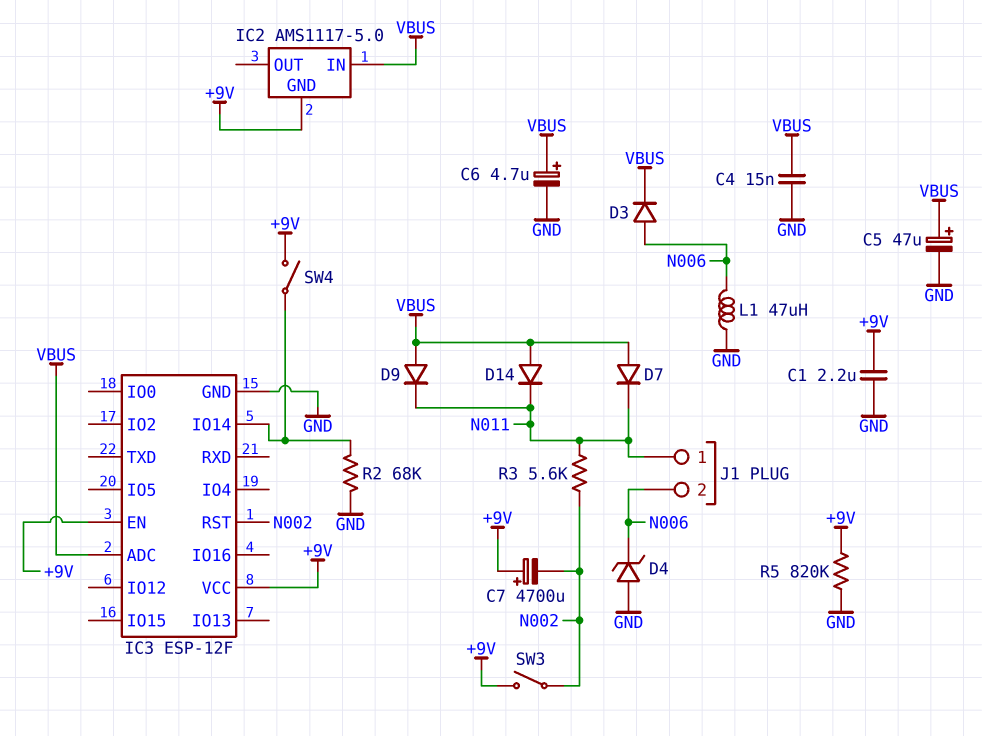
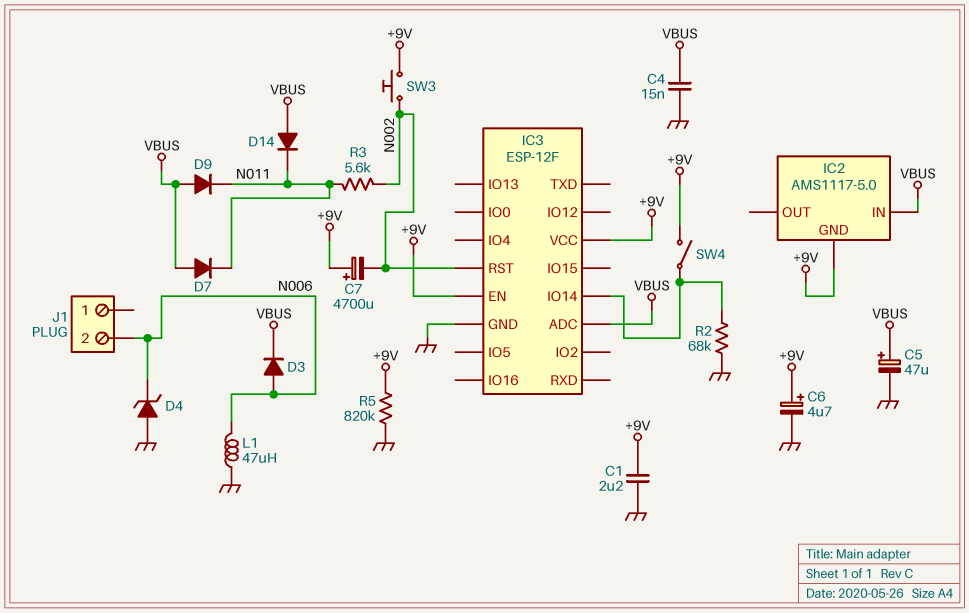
C6: 4.7uF (plus VBUS, minus GND) -> 4.7uF (plus +9V, minus GND)
J1 pin 1: N011 -> none
SW3: switch (+9V, N002) -> button (+9V, N002)

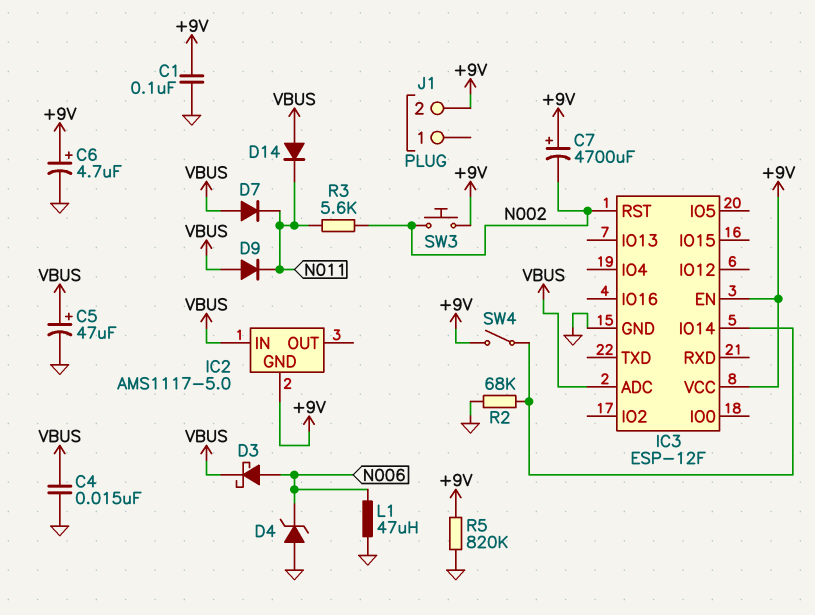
C1: 2.2uF (+9V, GND) -> 100nF (+9V, GND)
D3: diode (A N006, K VBUS) -> schottky (A N006, K VBUS)
J1 pin 2: N006 -> +9V

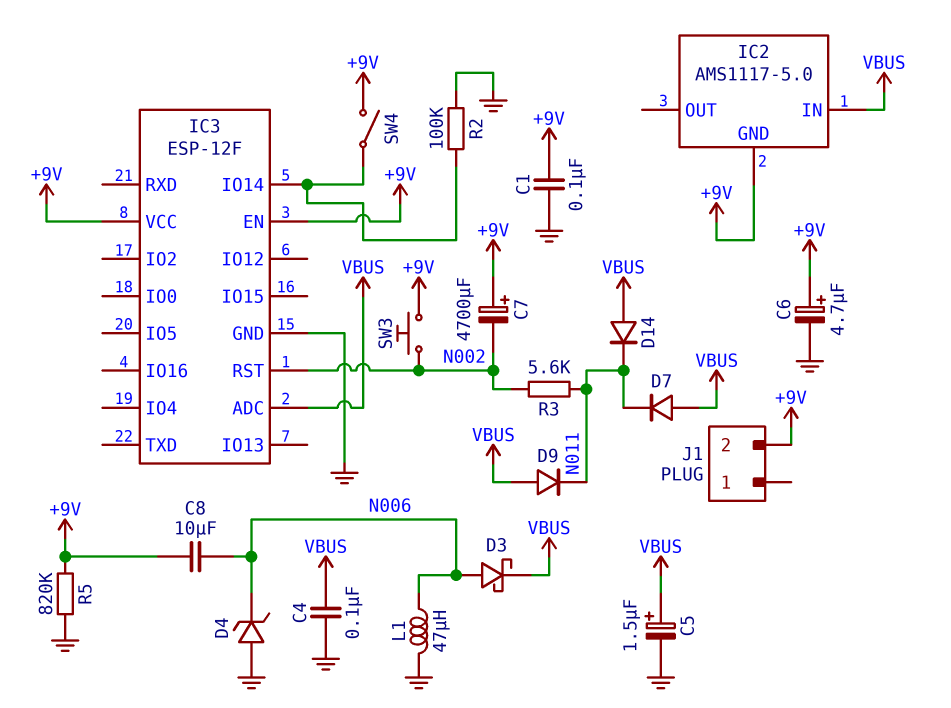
C4: 15nF (GND, VBUS) -> 100nF (GND, VBUS)
C5: 47uF (plus VBUS, minus GND) -> 1.5uF (plus VBUS, minus GND)
C8: none -> 10uF (+9V, N006)
R2: 68k (GND, IC3/IO14) -> 100k (GND, IC3/IO14)

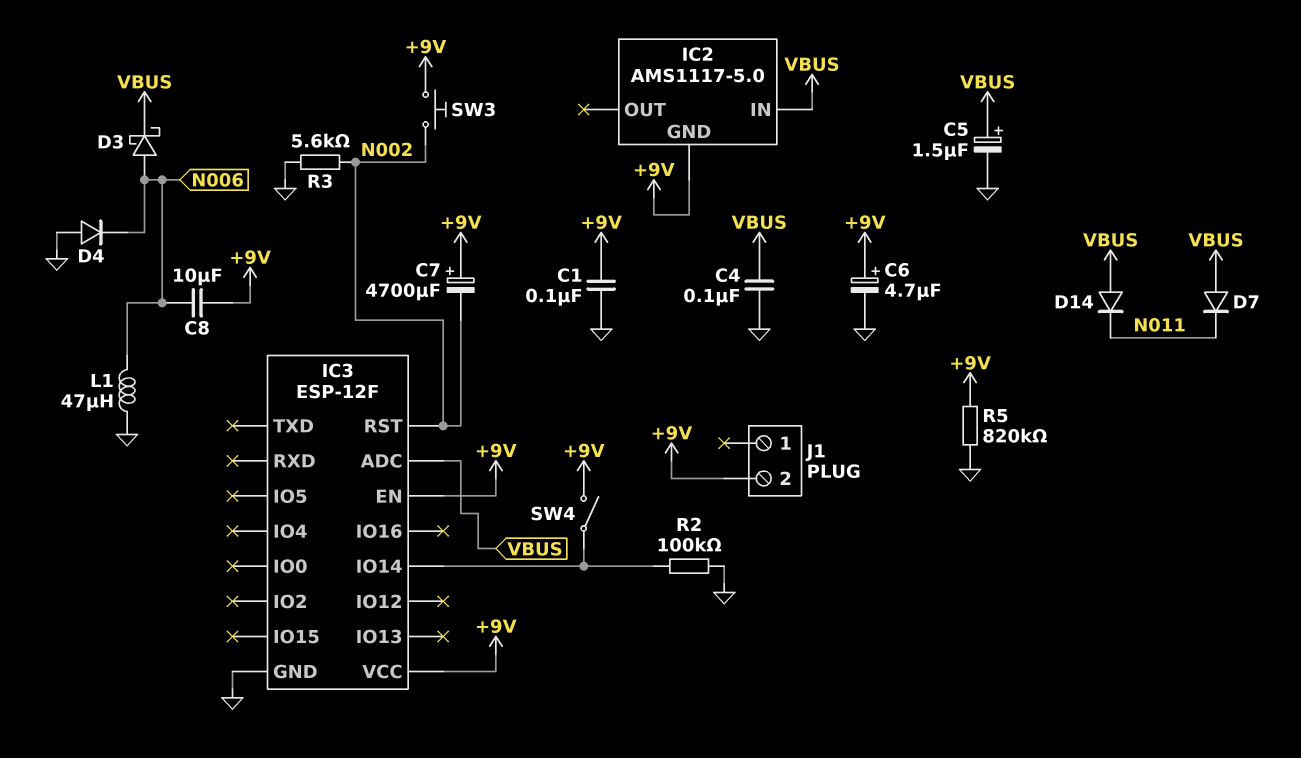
D4: zener (A GND, K N006) -> diode (A GND, K N006)
D9: diode (A VBUS, K N011) -> none
R3: 5.6k (N002, N011) -> 5.6k (GND, N002)

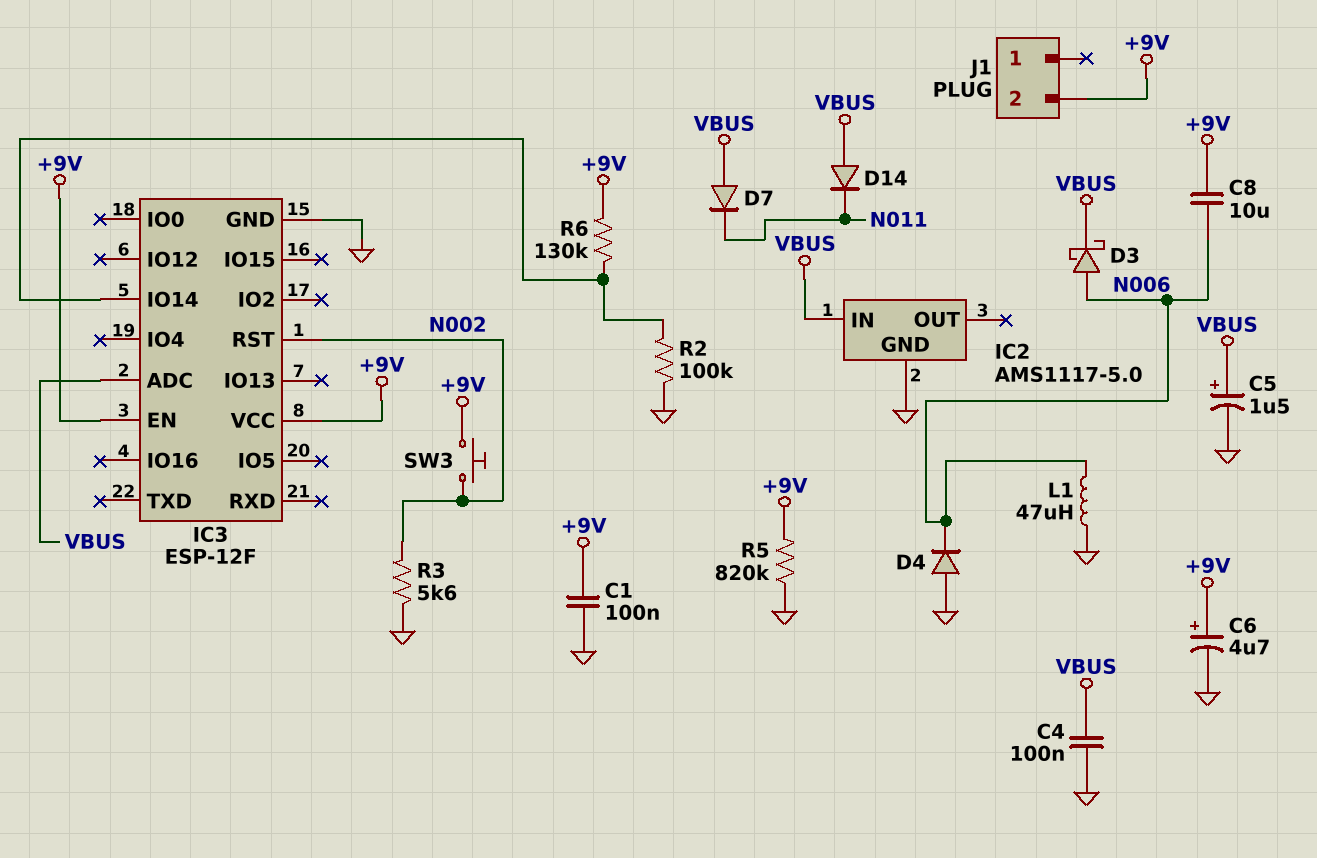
C7: 4700uF (plus +9V, minus N002) -> none
IC2 pin GND: +9V -> GND
R6: none -> 130k (+9V, IC3/IO14)
SW4: switch (+9V, IC3/IO14) -> none

